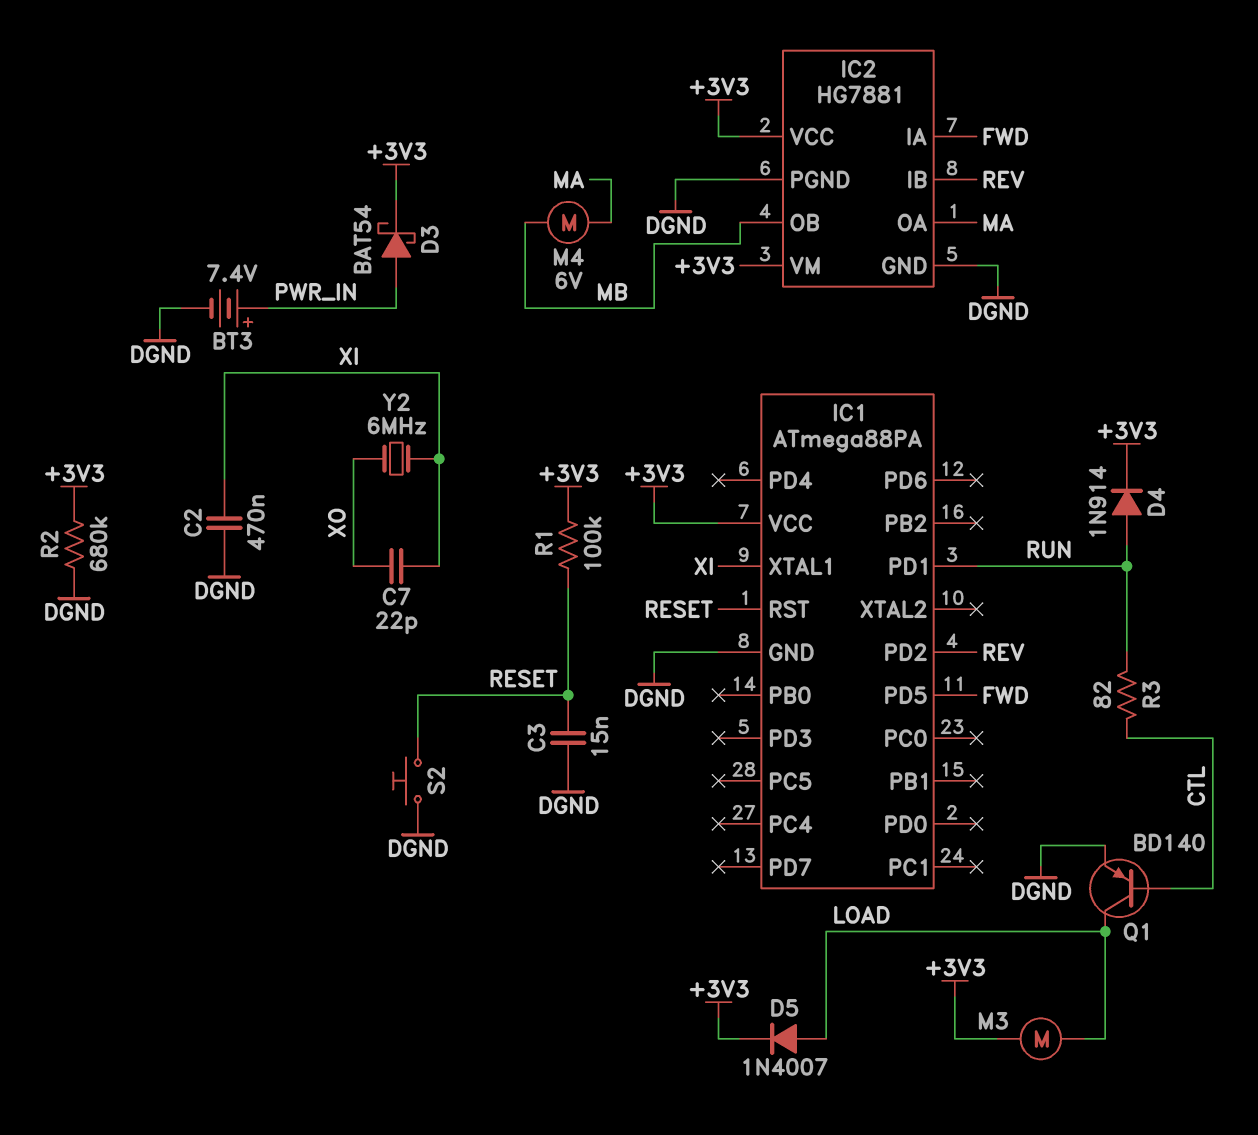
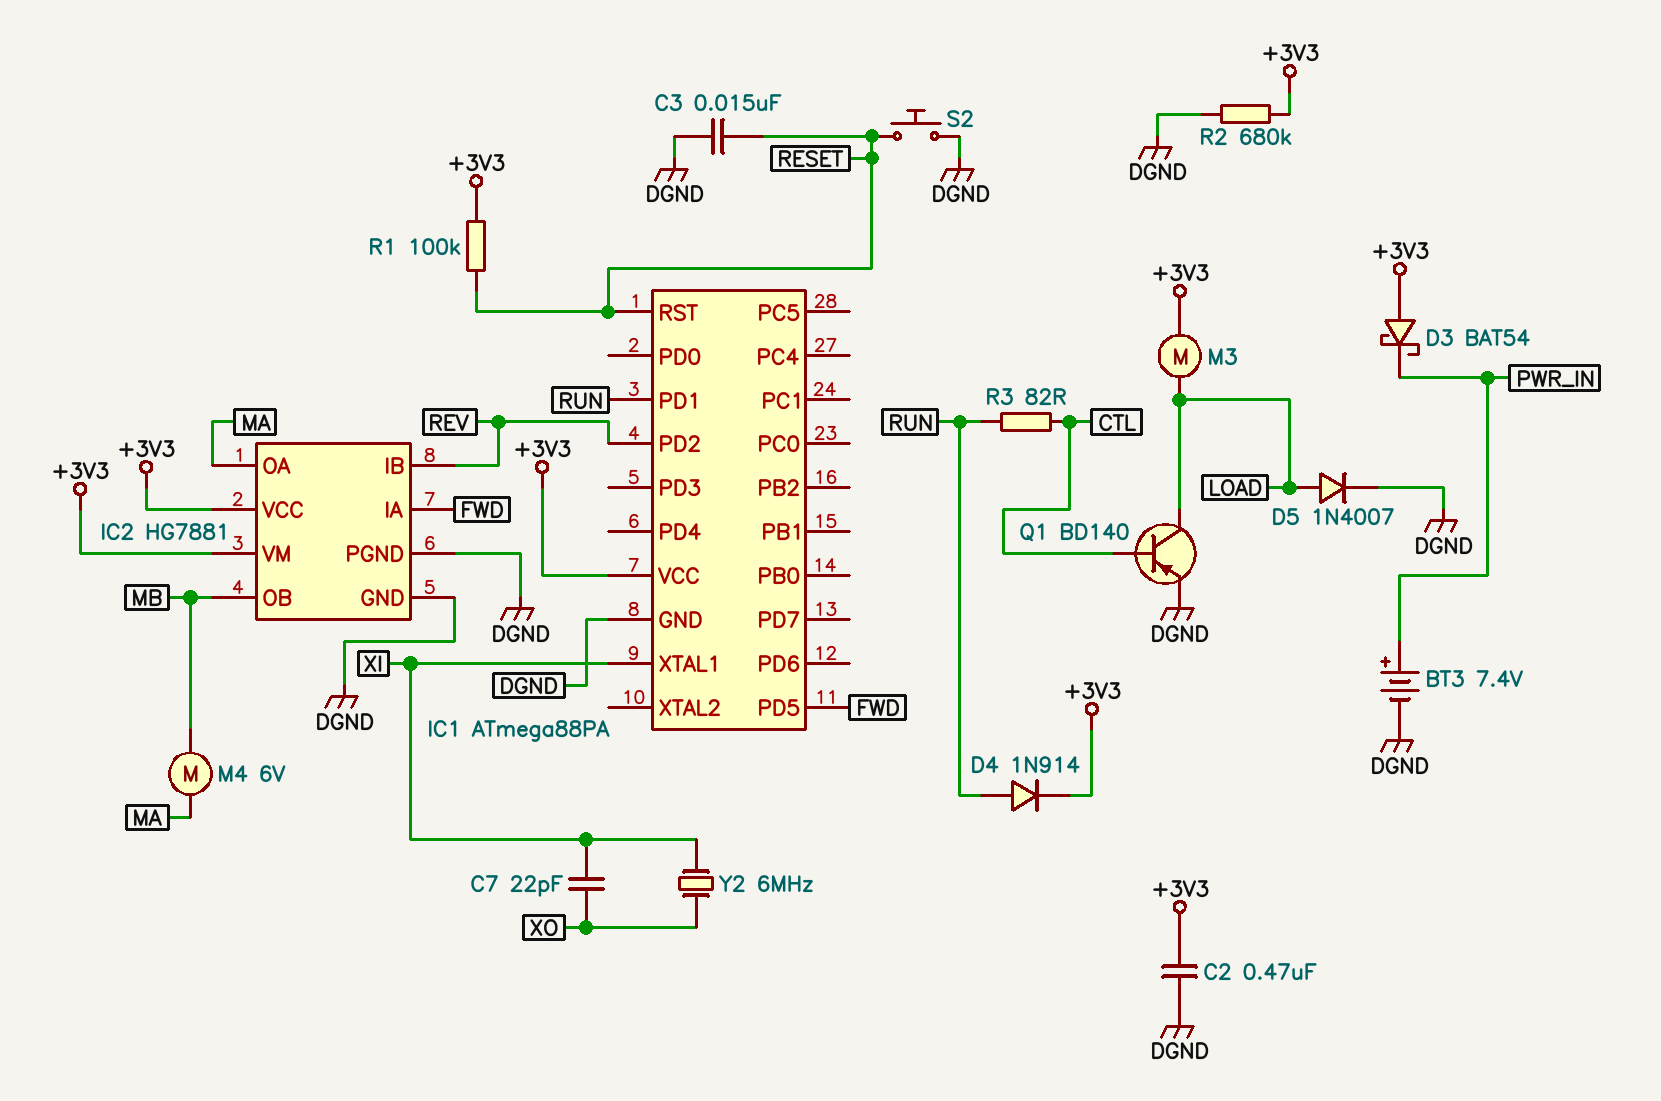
C2: 470nF (DGND, XI) -> 470nF (+3V3, DGND)
D3: schottky BAT54 (A PWR_IN, K +3V3) -> schottky BAT54 (A +3V3, K PWR_IN)
D5: diode 1N4007 (A LOAD, K +3V3) -> diode 1N4007 (A LOAD, K DGND)

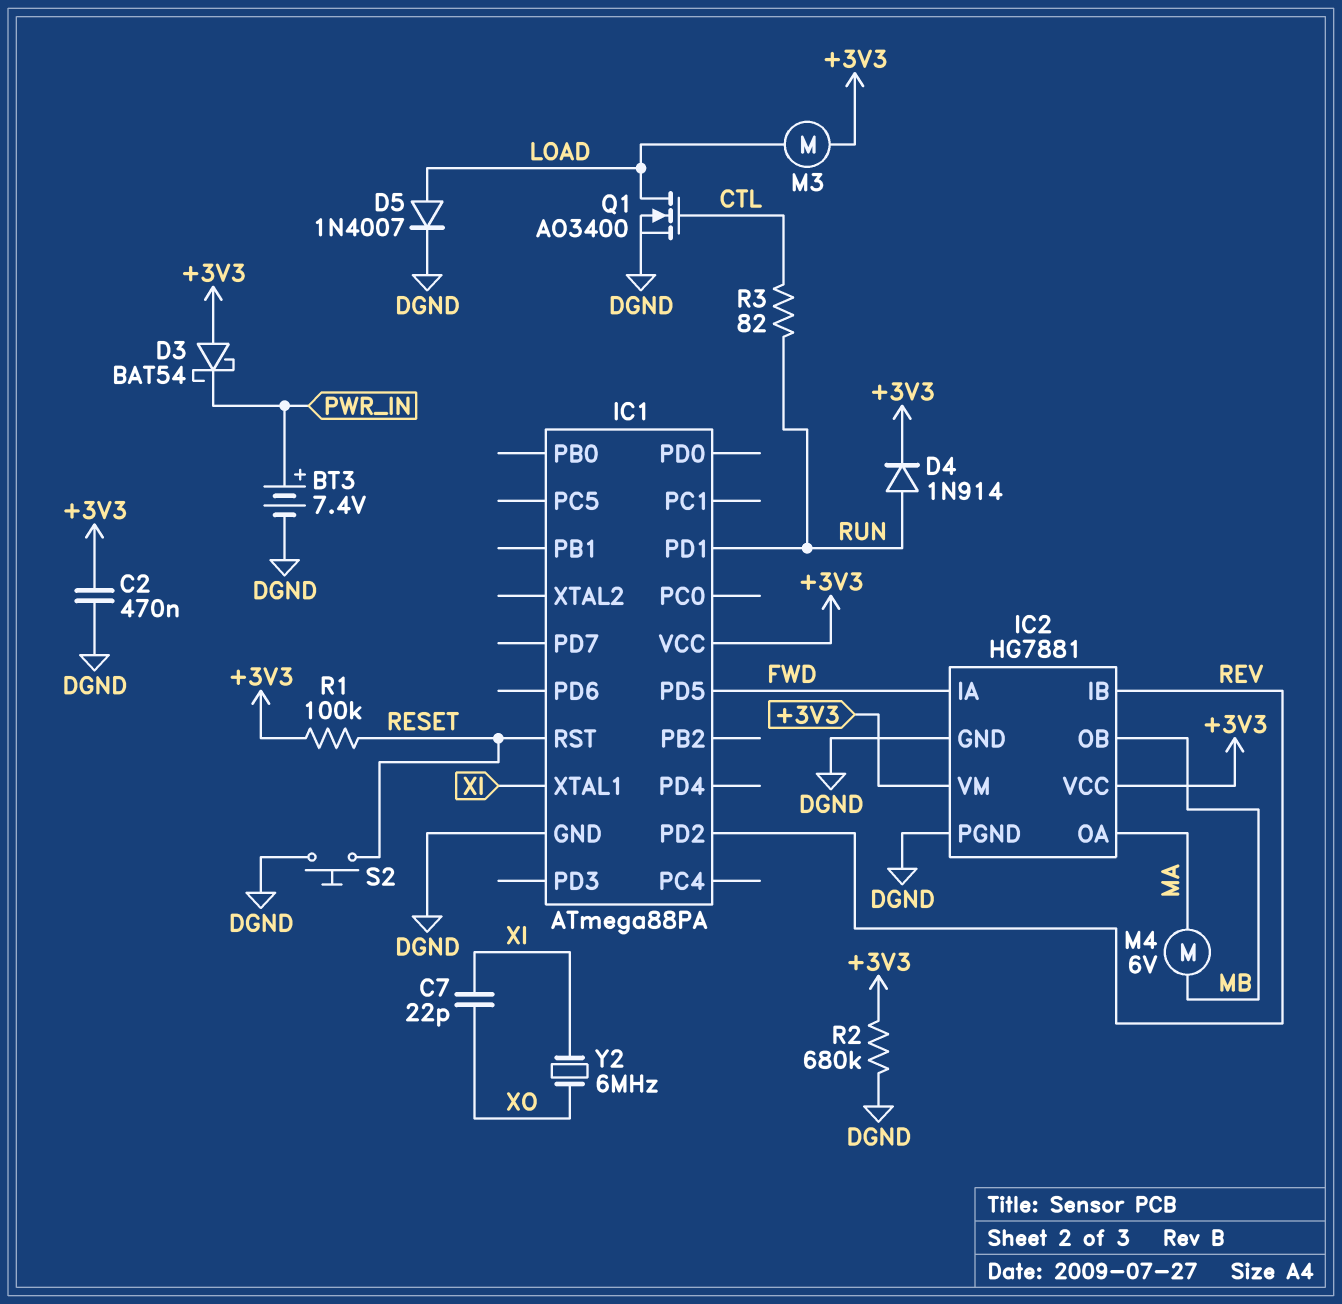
C3: 15nF (DGND, RESET) -> none
Q1: PNP BD140 (B CTL, C LOAD, E DGND) -> NMOS AO3400 (G CTL, D LOAD, S DGND)

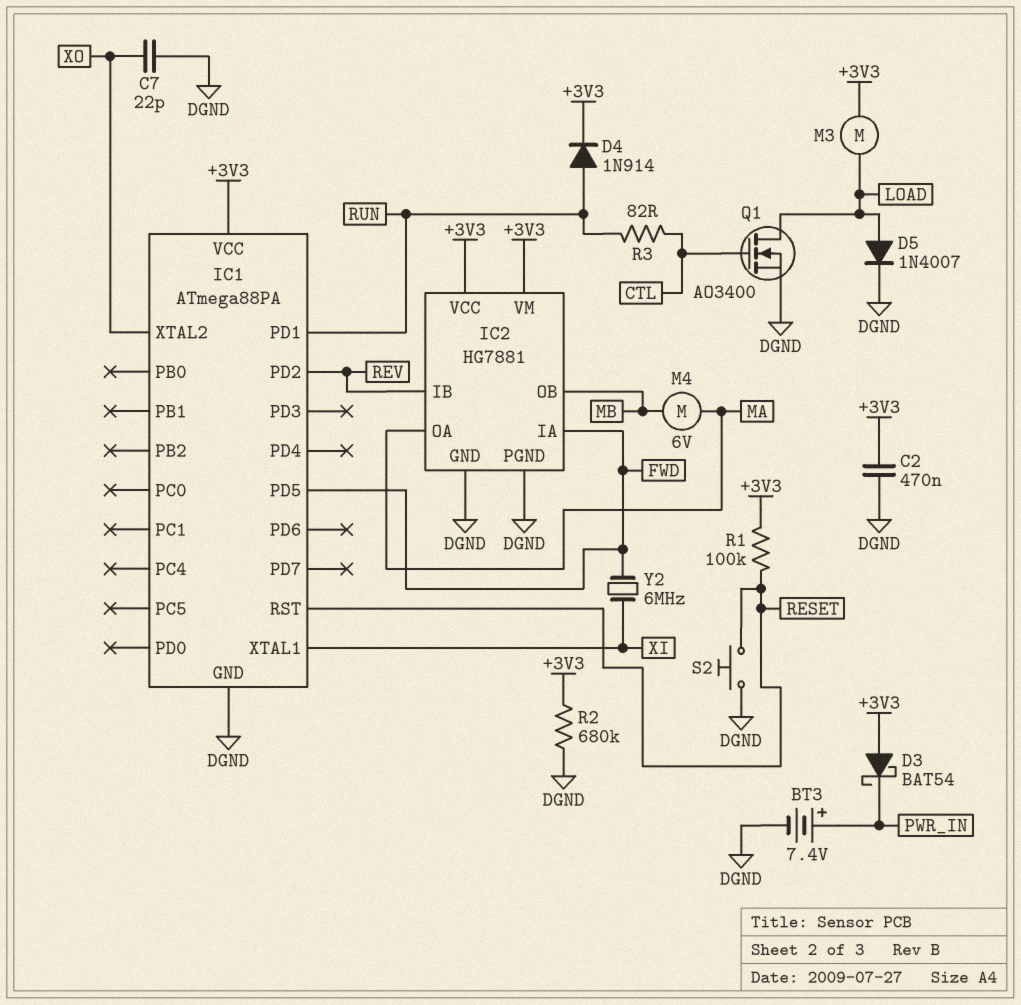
C7: 22pF (XI, XO) -> 22pF (DGND, XO)
IC1 pin XTAL2: none -> XO
Y2: 6MHz (XI, XO) -> 6MHz (FWD, XI)

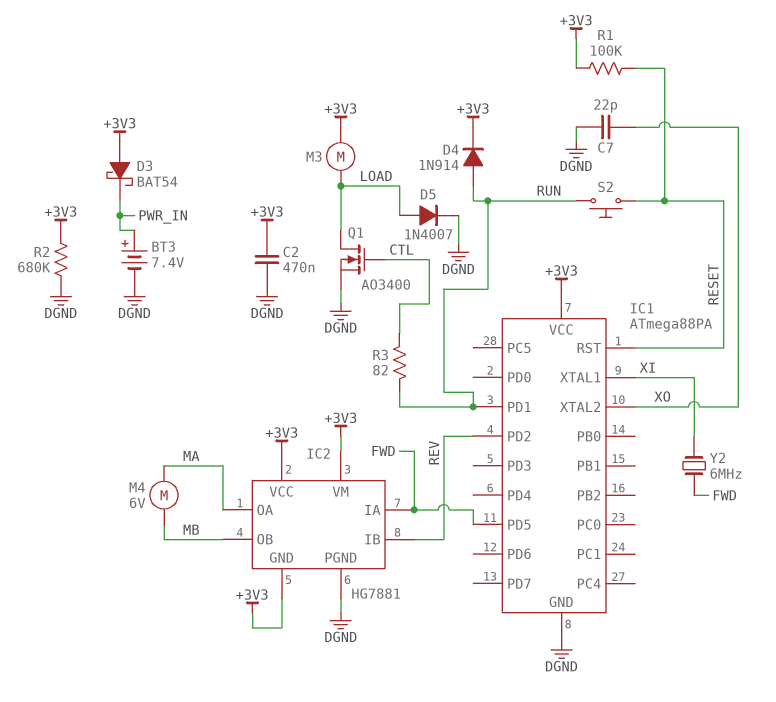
IC2 pin GND: DGND -> +3V3
S2: button (DGND, RESET) -> button (RESET, RUN)

